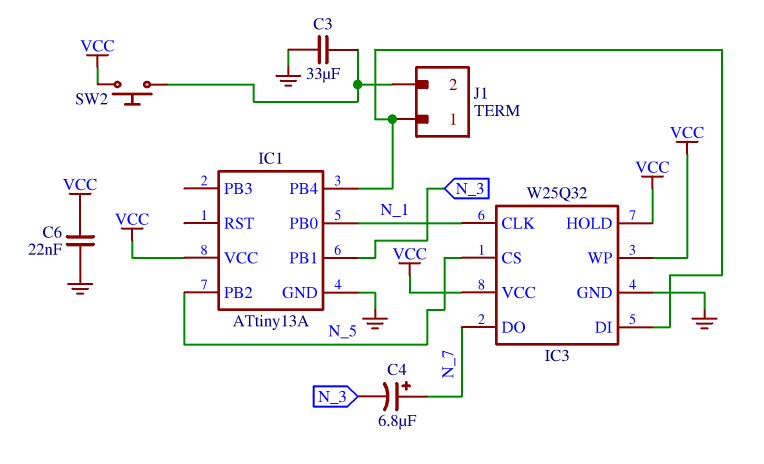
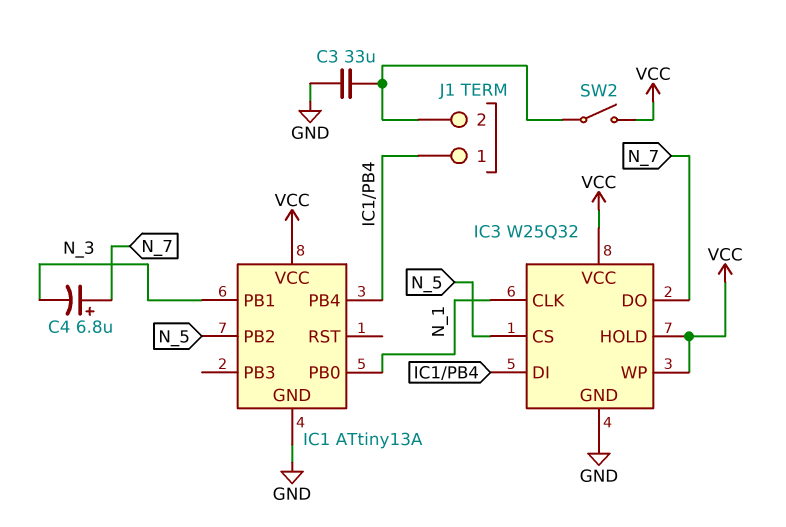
C6: 22nF (GND, VCC) -> none
SW2: button (J1/2, VCC) -> switch (J1/2, VCC)

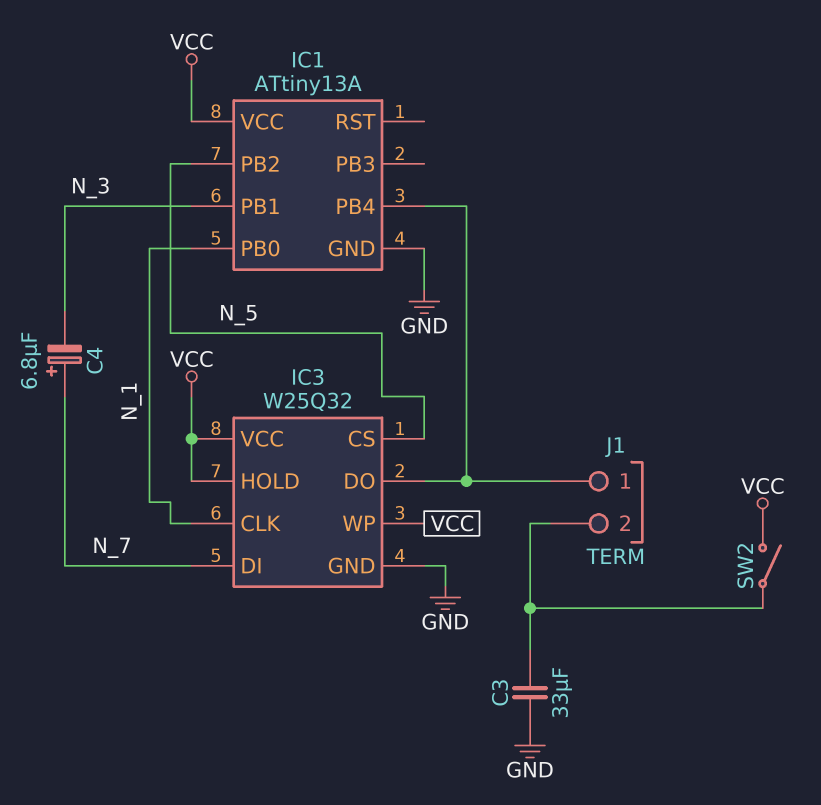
IC3 pin DI: IC1/PB4 -> N_7
IC3 pin DO: N_7 -> IC1/PB4

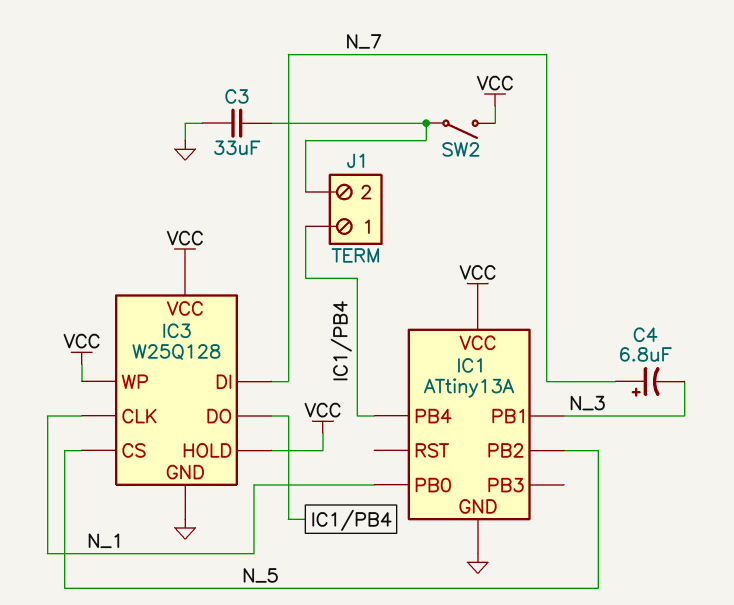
IC3: W25Q32 -> W25Q128

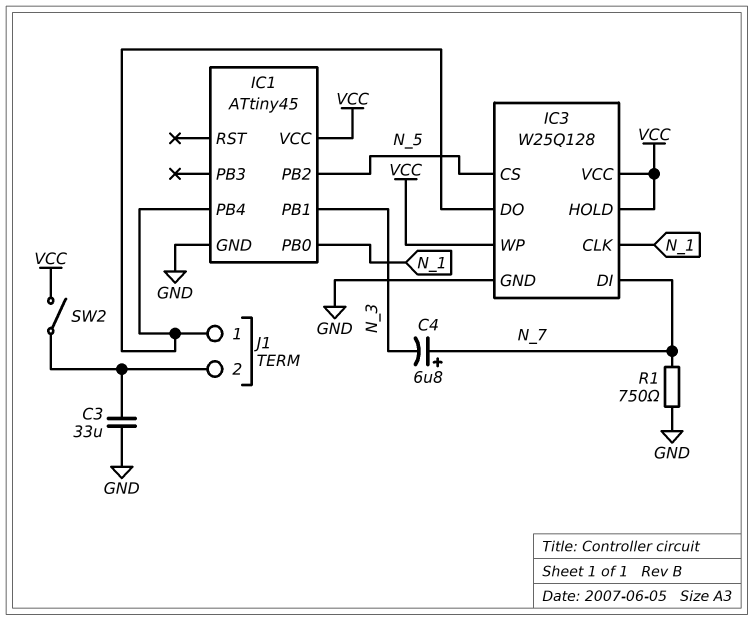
IC1: ATtiny13A -> ATtiny45
R1: none -> 750 (GND, N_7)

